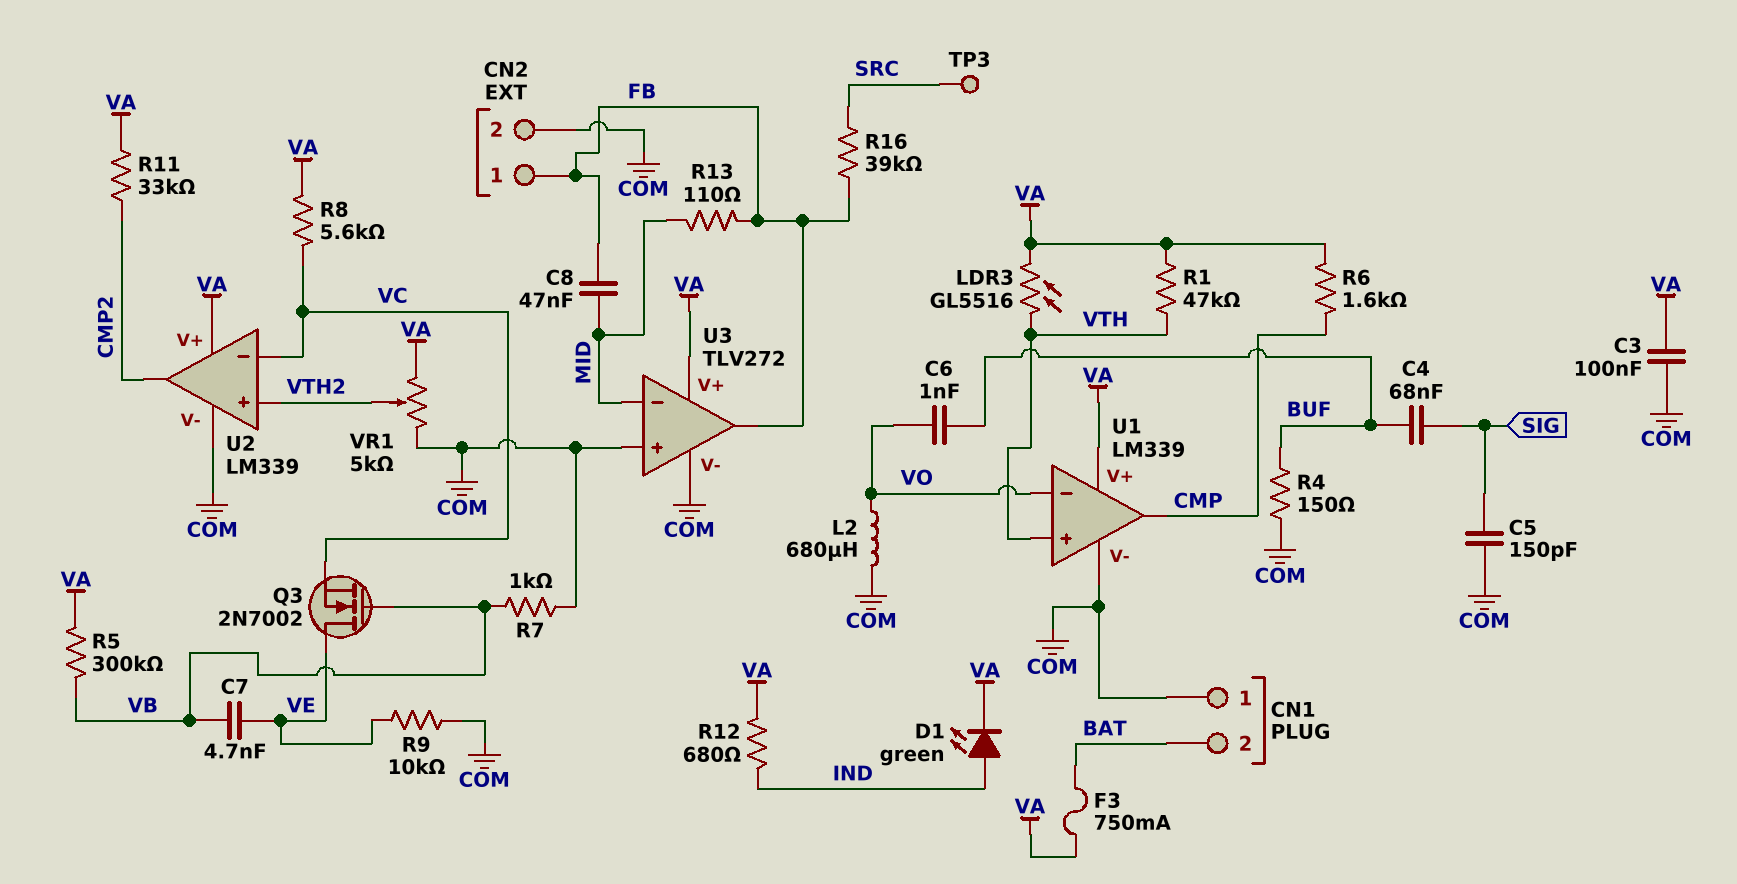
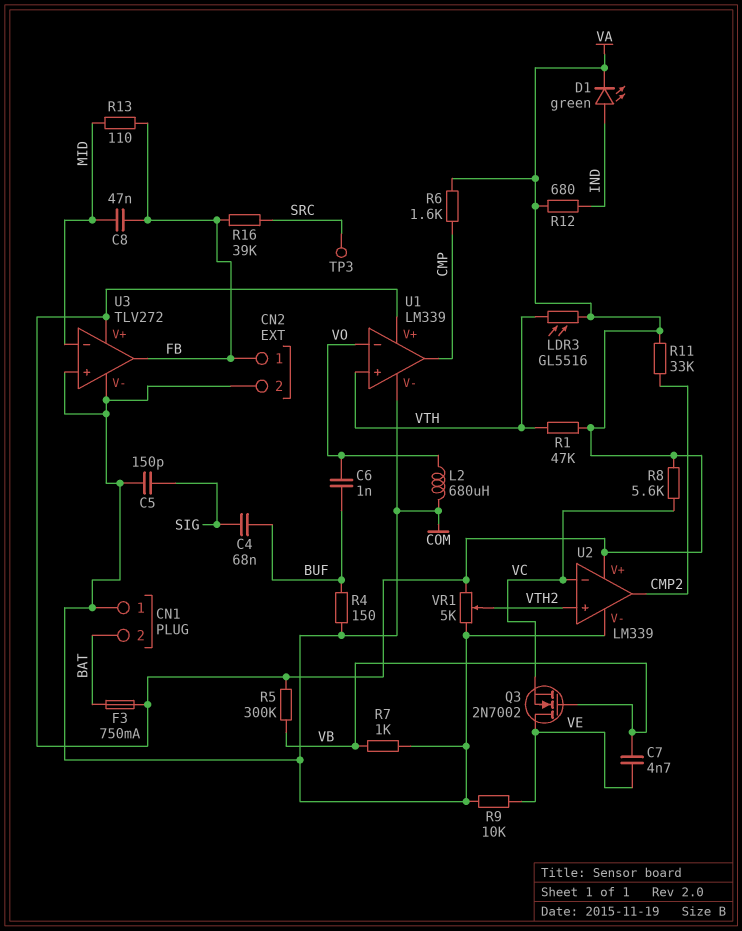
C3: 100nF (COM, VA) -> none

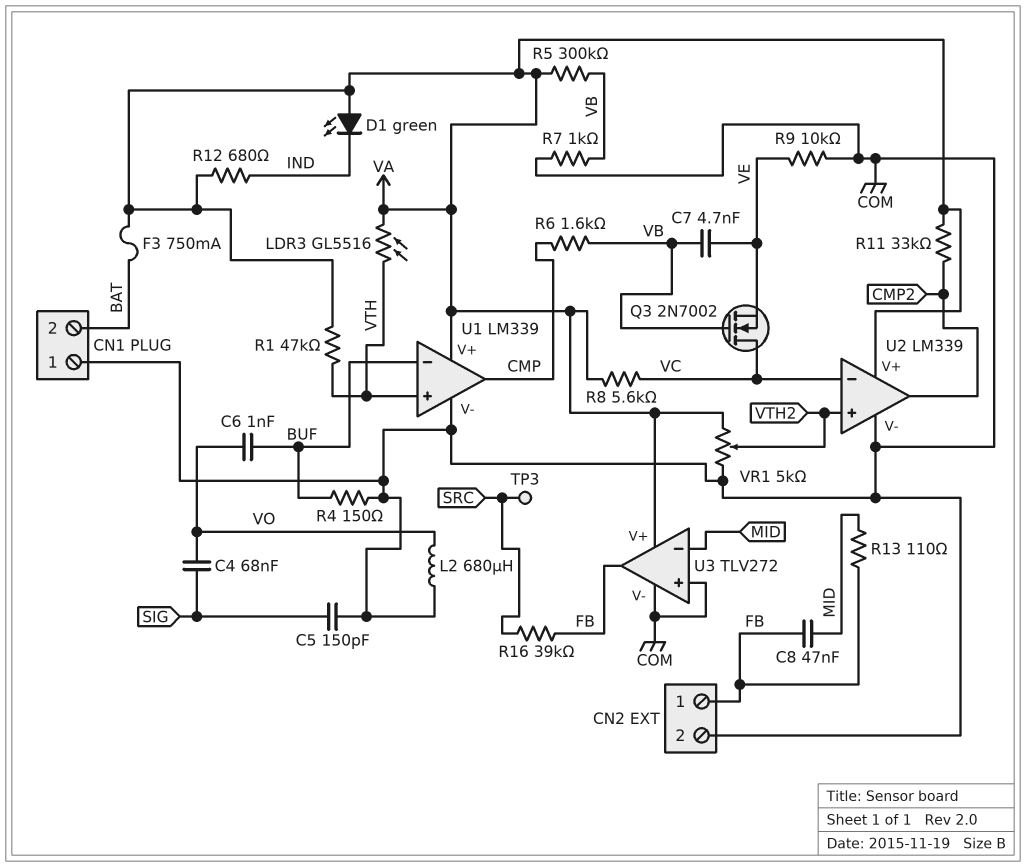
C4: 68nF (BUF, SIG) -> 68nF (SIG, VO)
D1: LED green (A IND, K VA) -> LED green (A VA, K IND)
Q3: NMOS 2N7002 (G VB, D VE, S VC) -> NMOS 2N7002 (G VB, D VC, S VE)
R6: 1.6k (CMP, VA) -> 1.6k (CMP, VB)
U1 pin in-: VO -> BUF

